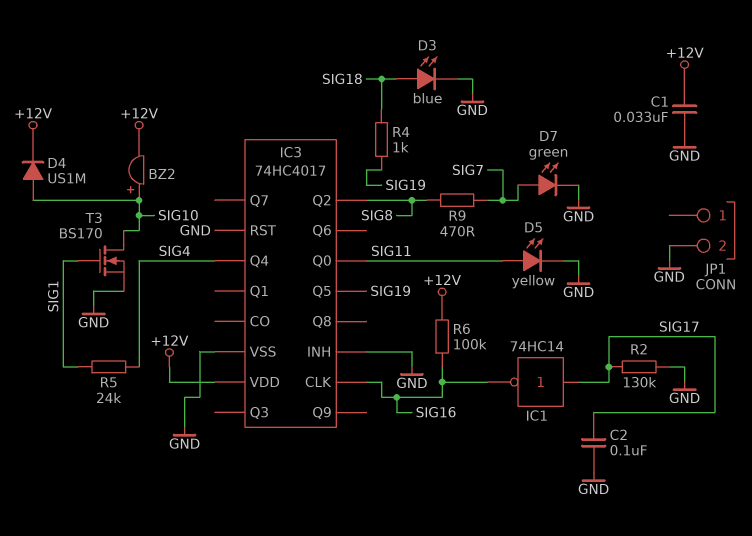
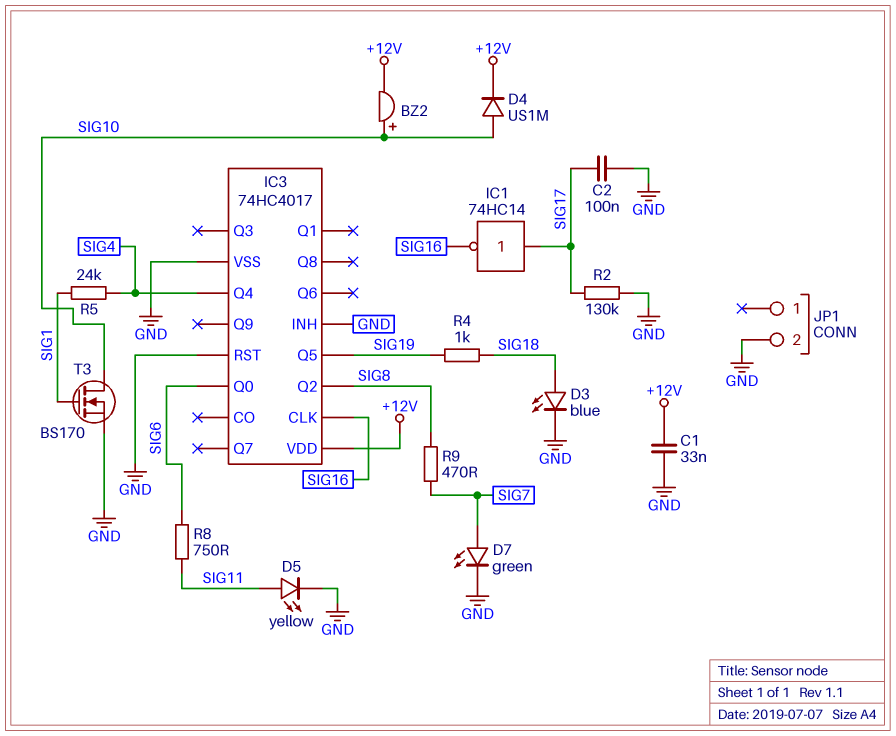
IC3 pin Q0: SIG11 -> SIG6
R6: 100k (+12V, SIG16) -> none
R8: none -> 750 (SIG6, SIG11)

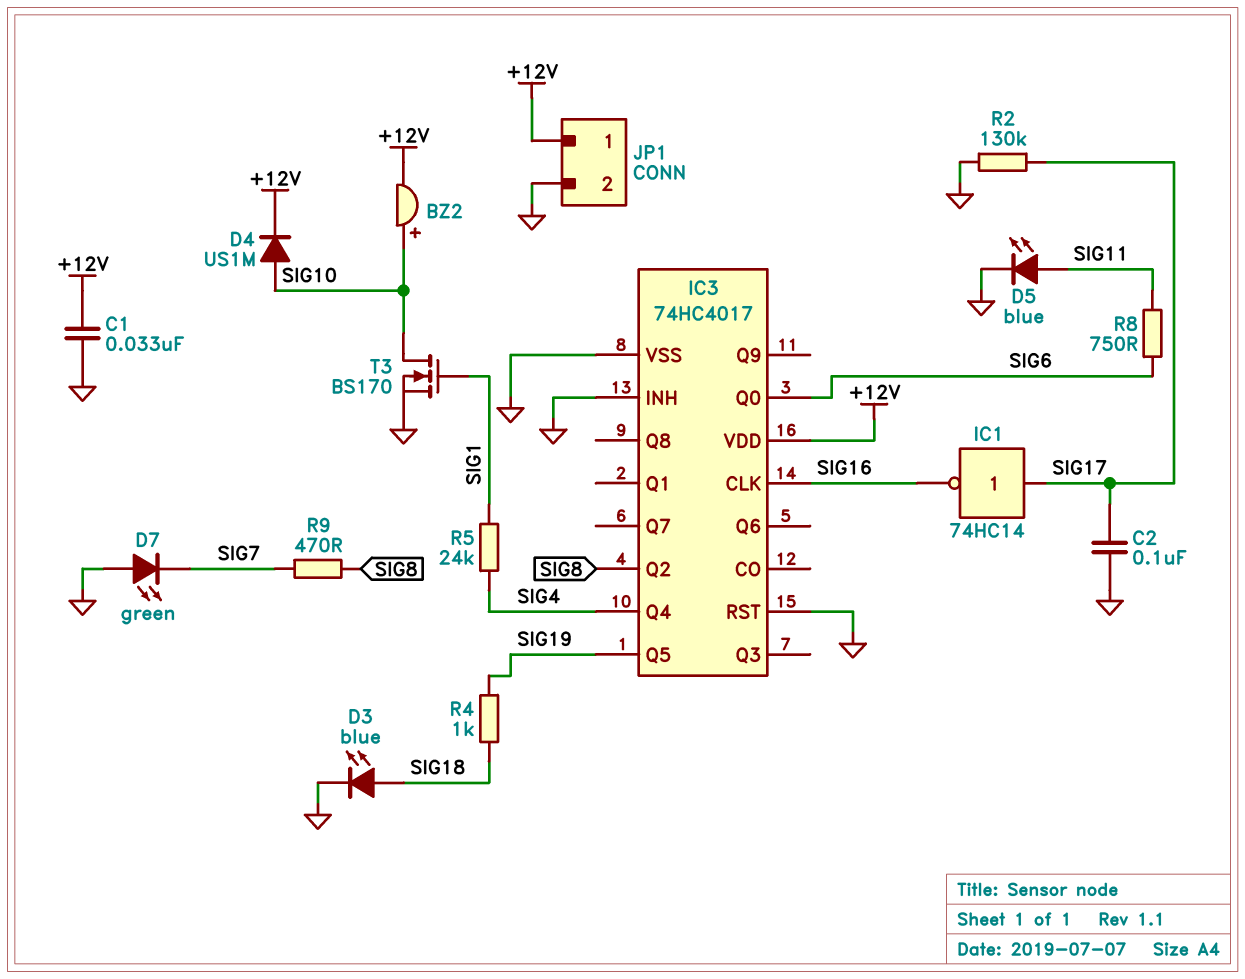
D5: LED yellow (A SIG11, K GND) -> LED blue (A SIG11, K GND)
D7: LED green (A SIG7, K GND) -> LED green (A GND, K SIG7)
JP1 pin 1: none -> +12V

